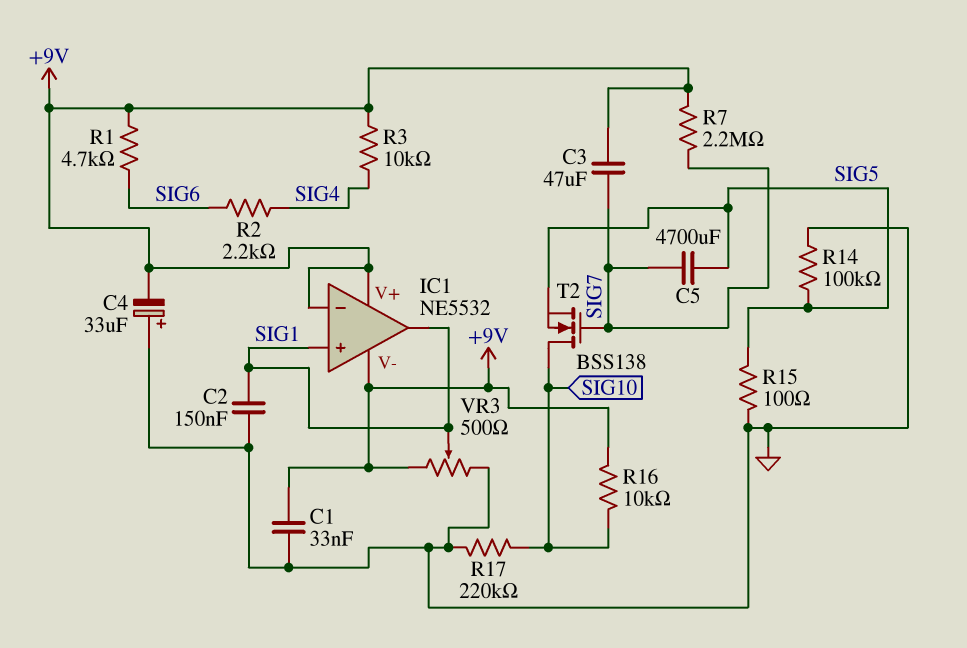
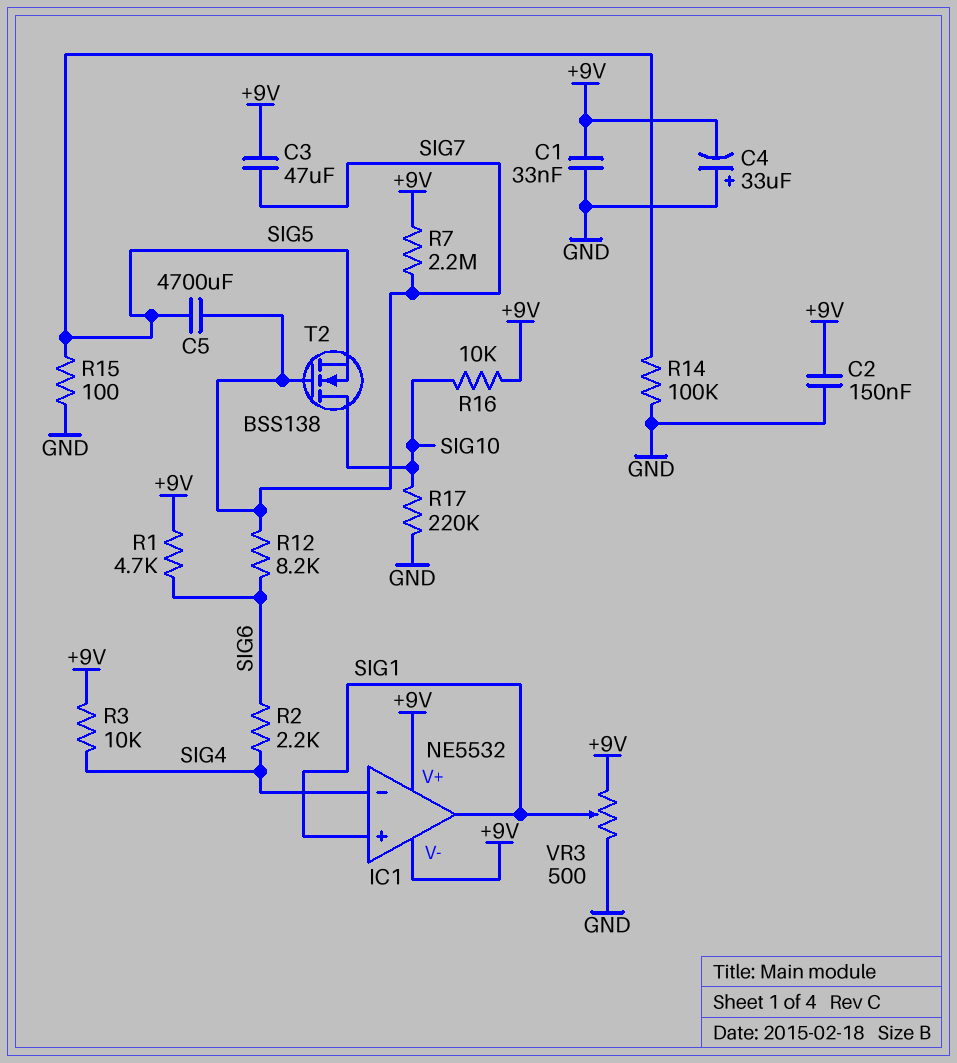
C2: 150nF (GND, SIG1) -> 150nF (+9V, GND)
IC1 pin in-: +9V -> SIG4
R12: none -> 8.2k (SIG6, SIG7)

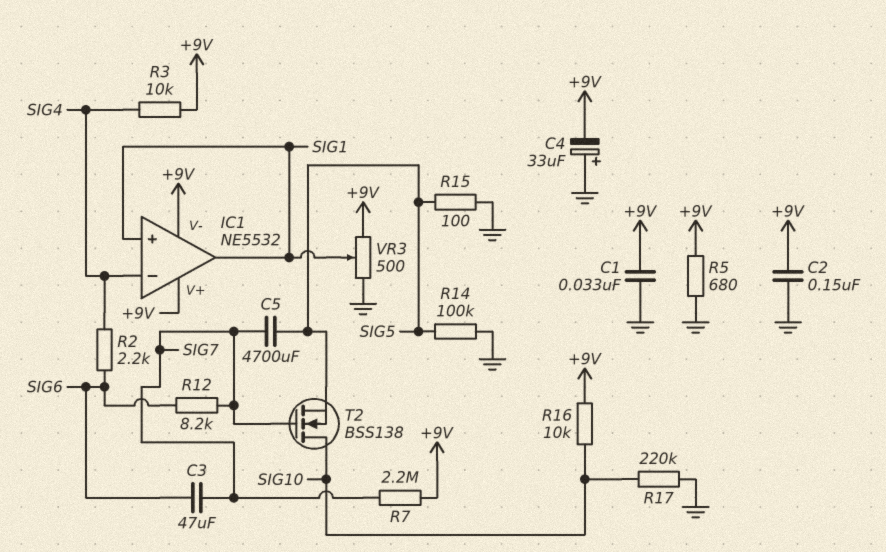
C3: 47uF (+9V, SIG7) -> 47uF (SIG6, SIG7)
R1: 4.7k (+9V, SIG6) -> none
R5: none -> 680 (+9V, GND)

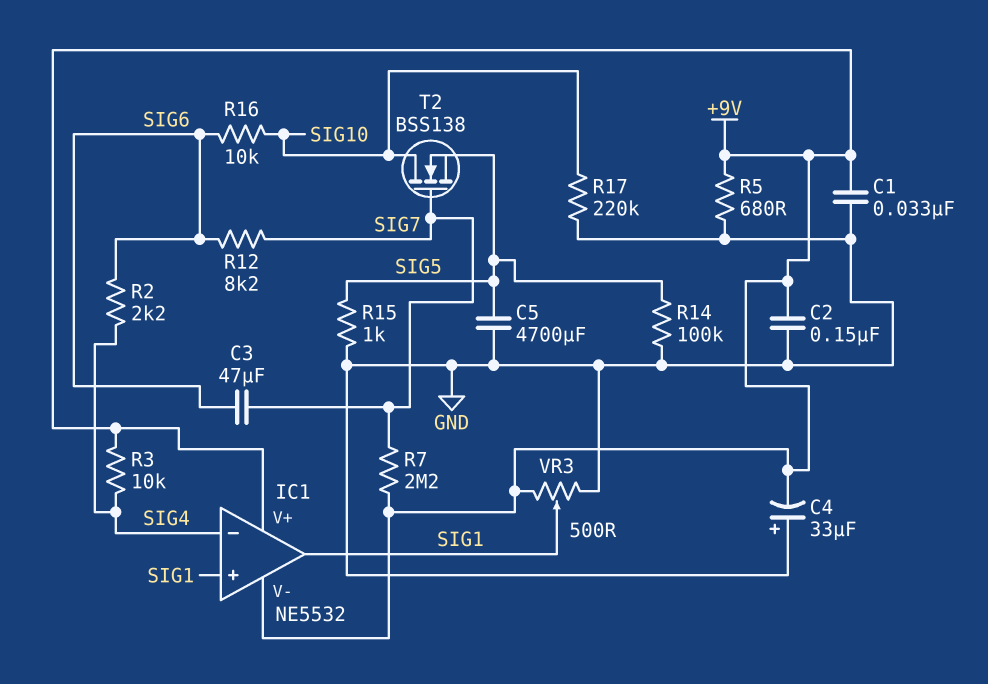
C5: 4700uF (SIG5, SIG7) -> 4700uF (GND, SIG5)
R15: 100 (GND, SIG5) -> 1k (GND, SIG5)
R16: 10k (+9V, SIG10) -> 10k (SIG6, SIG10)

